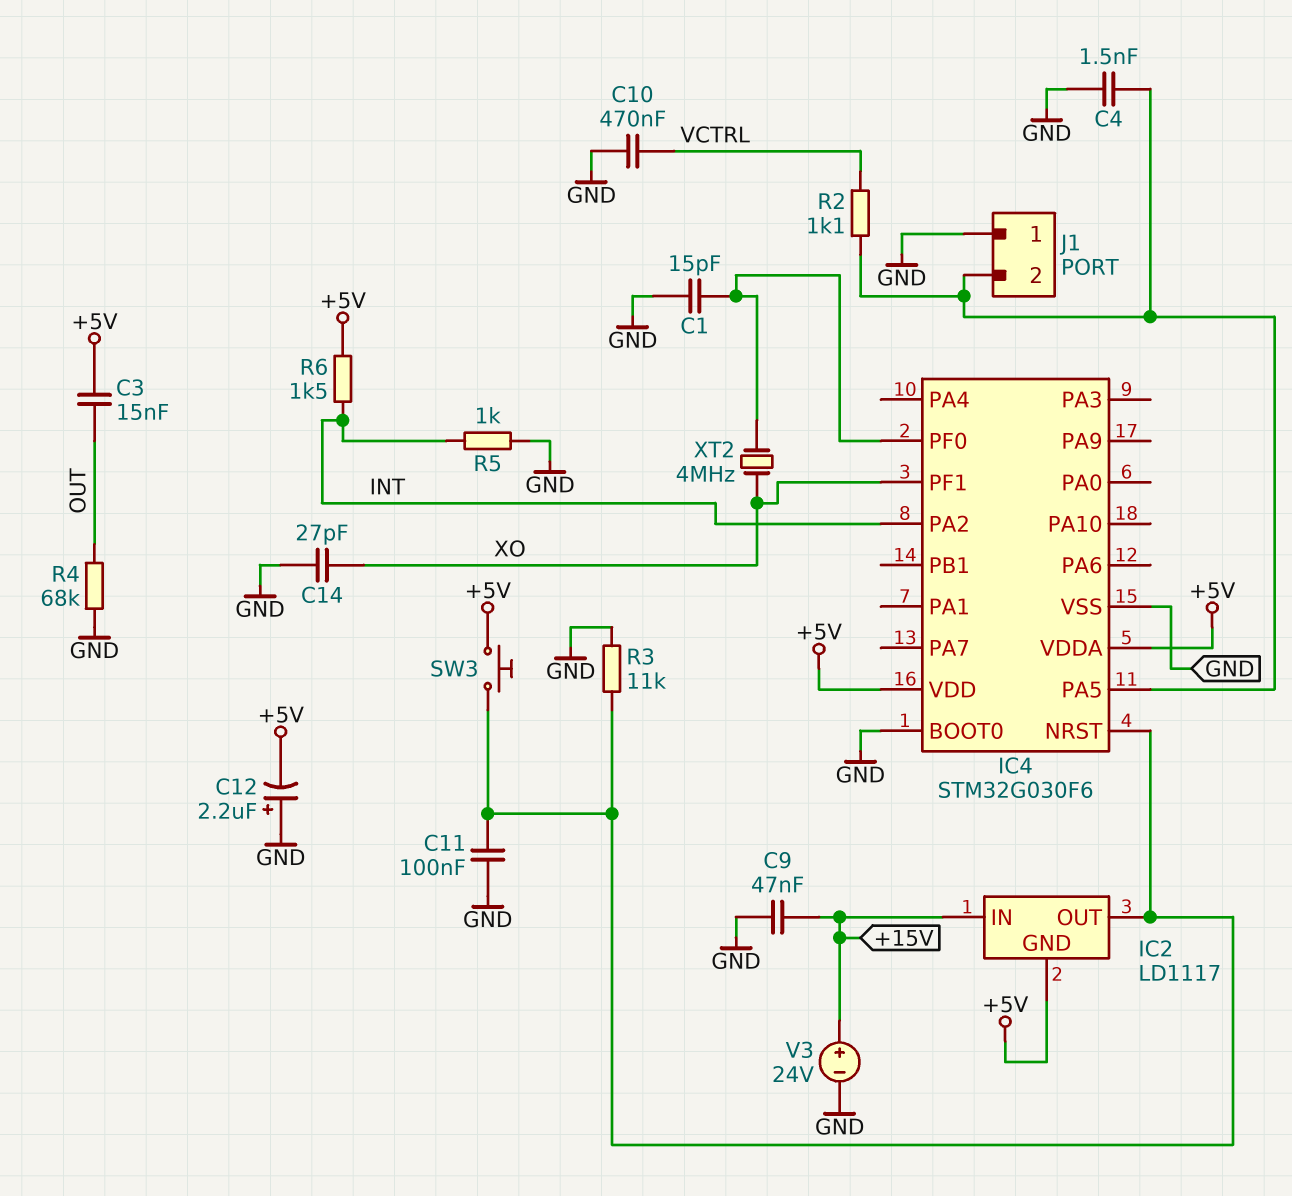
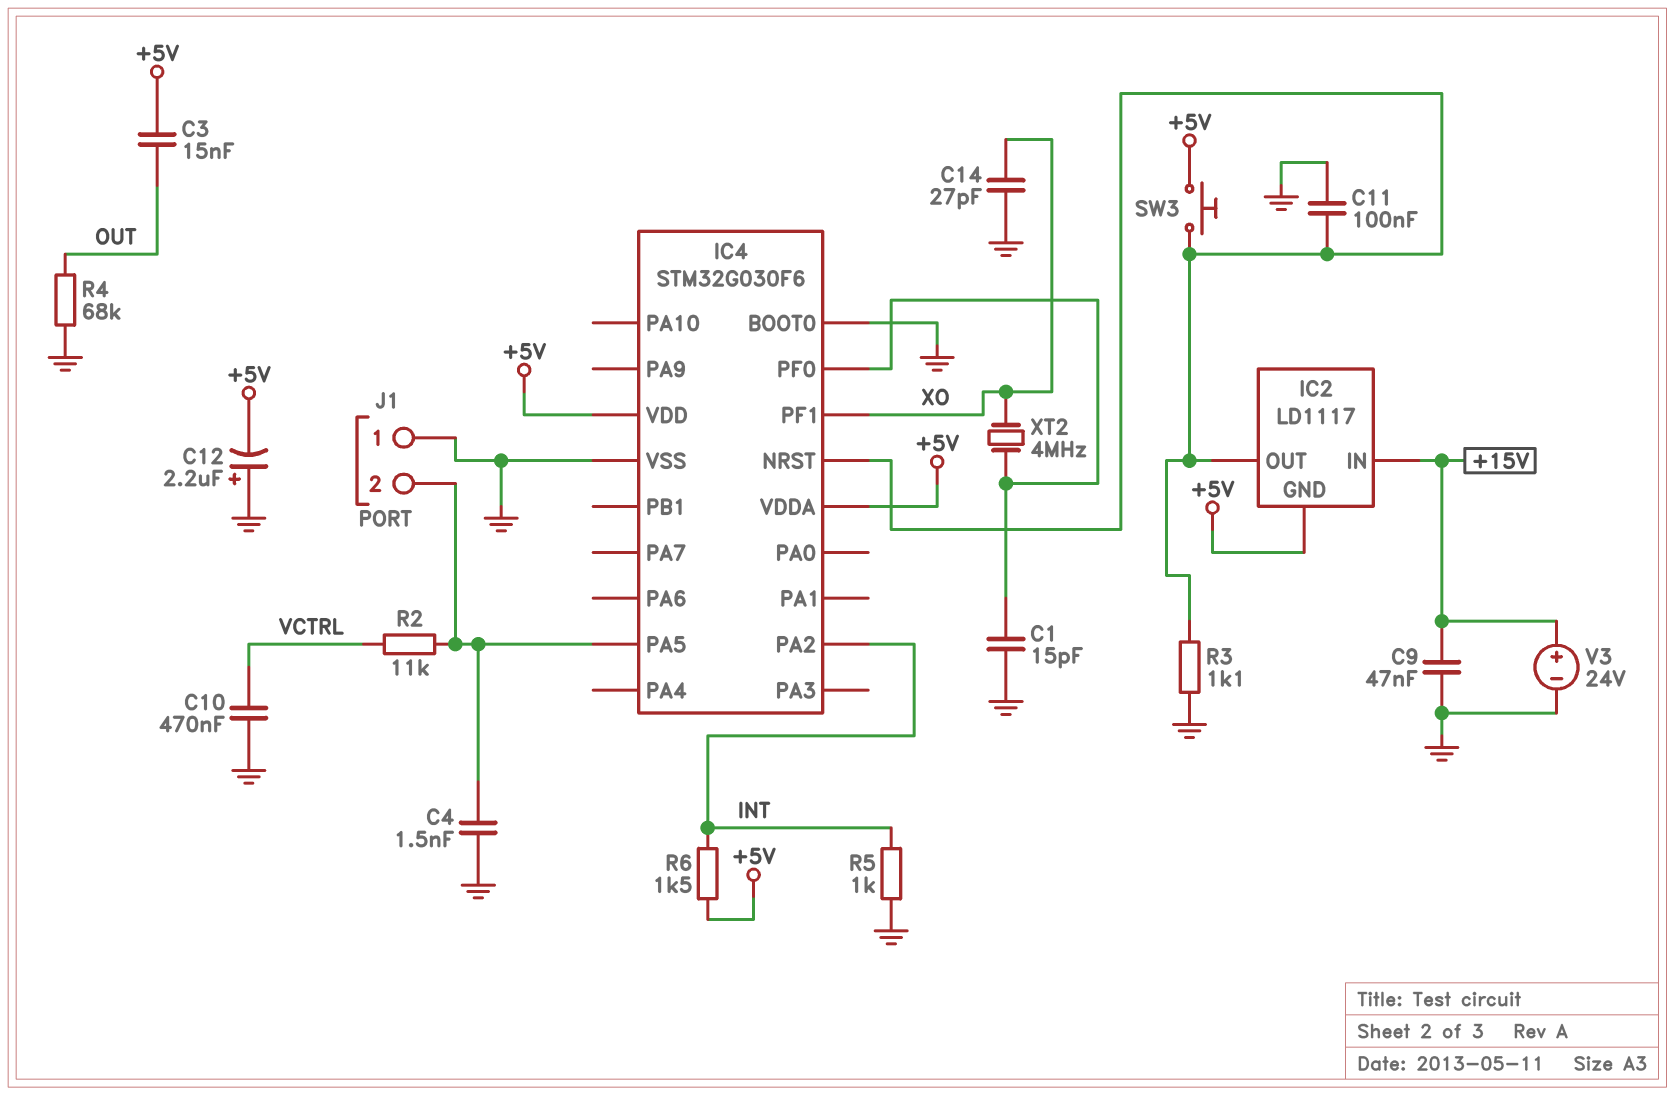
R2: 1.1k (IC4/PA5, VCTRL) -> 11k (IC4/PA5, VCTRL)
R3: 11k (GND, IC2/OUT) -> 1.1k (GND, IC2/OUT)

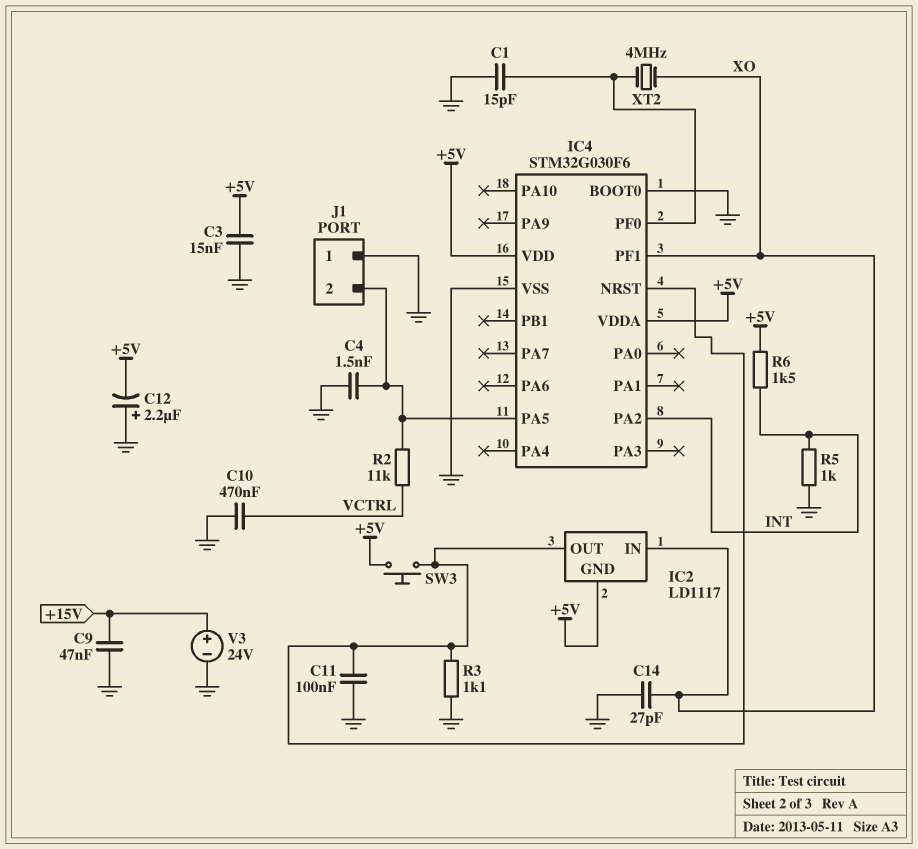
C3: 15nF (+5V, OUT) -> 15nF (+5V, GND)
IC2 pin IN: +15V -> XO
R4: 68k (GND, OUT) -> none

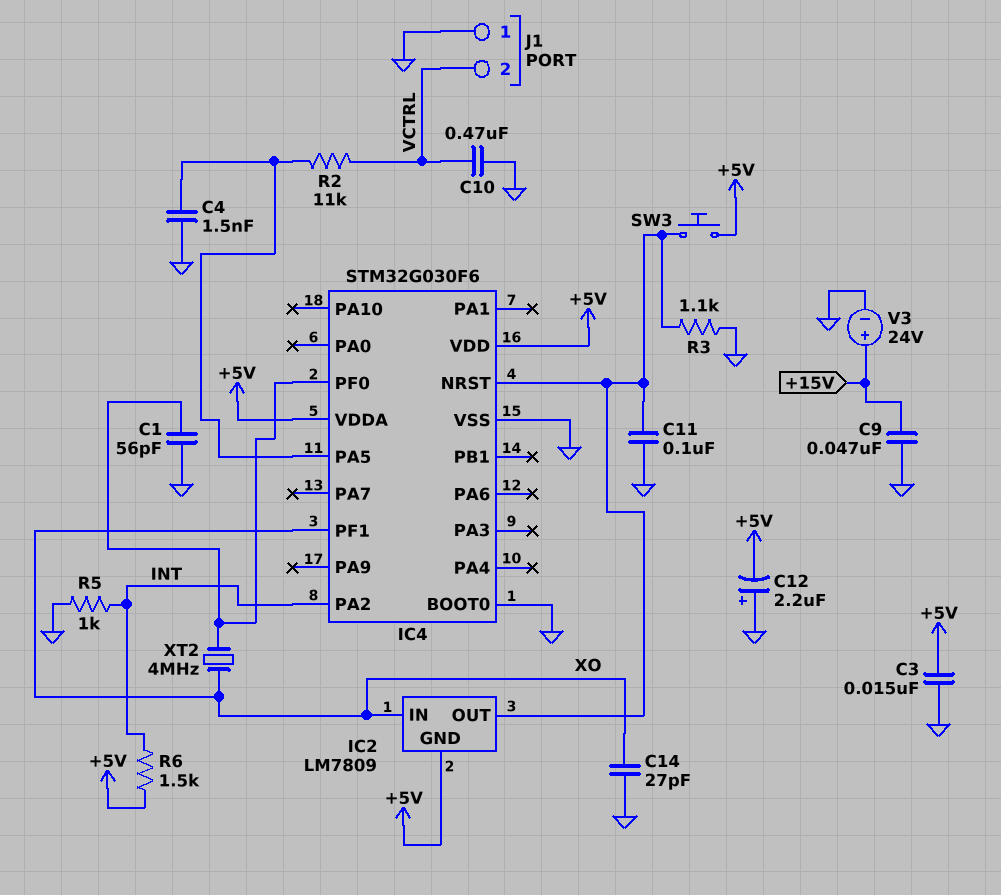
C1: 15pF (GND, IC4/PF0) -> 56pF (GND, IC4/PF0)
IC2: LD1117 -> LM7809
J1 pin 2: IC4/PA5 -> VCTRL

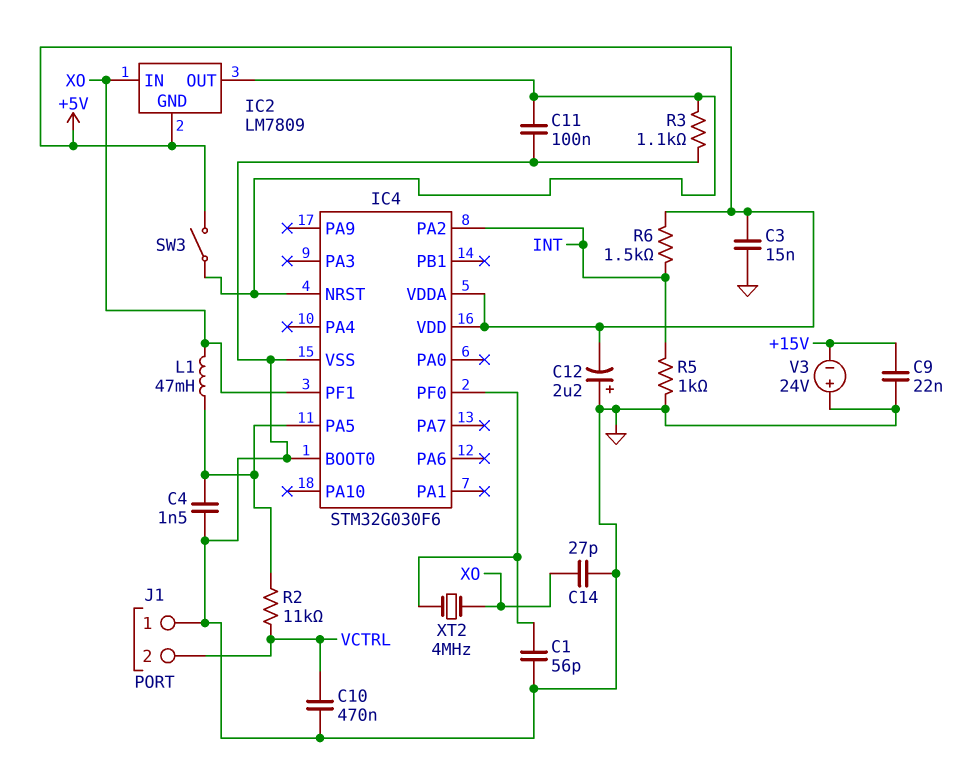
C9: 47nF (+15V, GND) -> 22nF (+15V, GND)
L1: none -> 47mH (IC4/PA5, XO)
SW3: button (+5V, IC2/OUT) -> switch (+5V, IC2/OUT)
V3: 24V (plus +15V, minus GND) -> 24V (plus GND, minus +15V)

